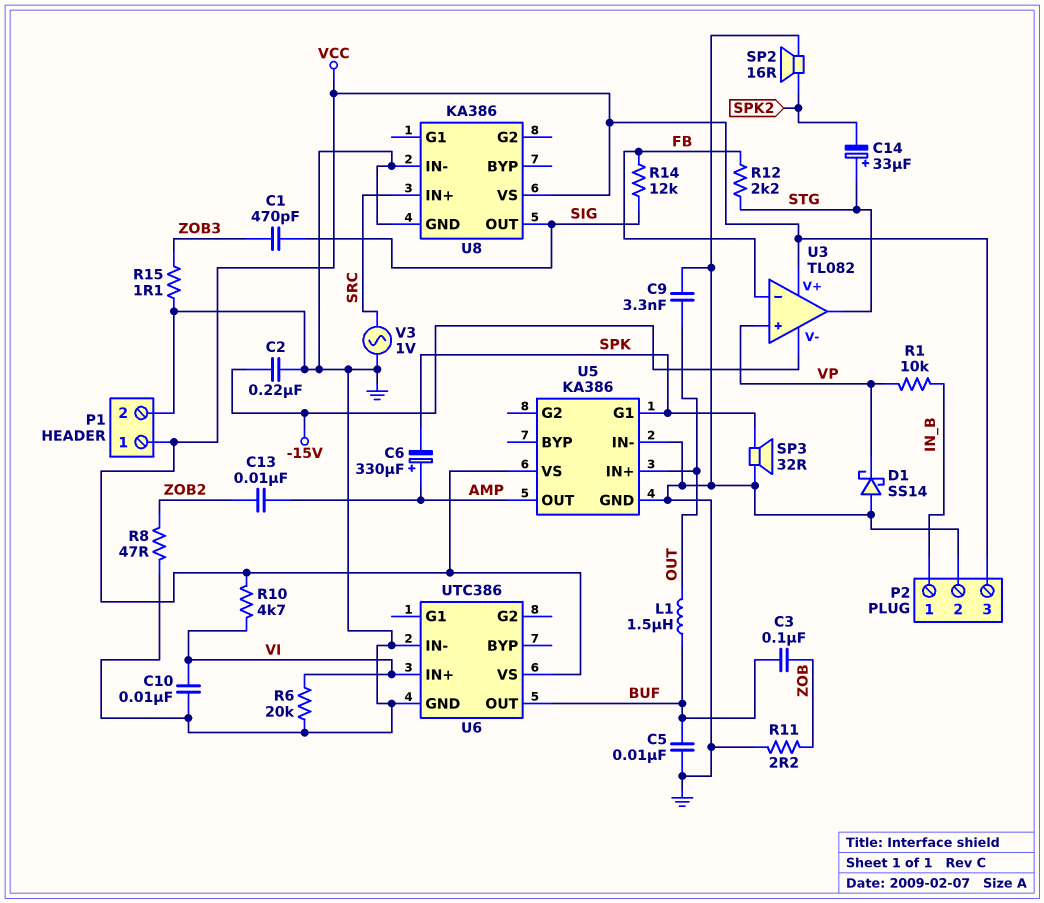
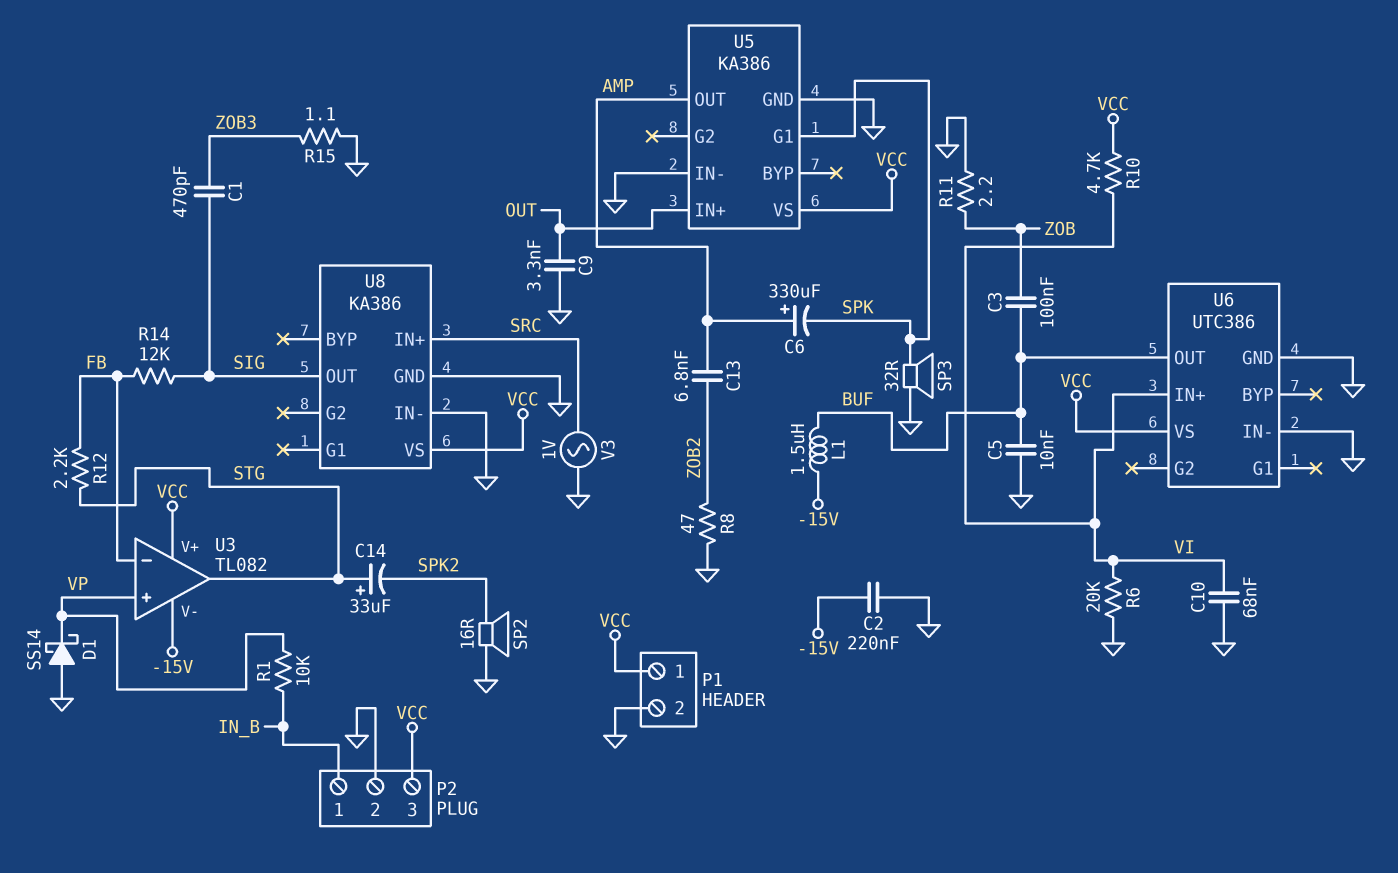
C10: 10nF (GND, VI) -> 68nF (GND, VI)
C13: 10nF (AMP, ZOB2) -> 6.8nF (AMP, ZOB2)
L1: 1.5uH (BUF, OUT) -> 1.5uH (-15V, BUF)

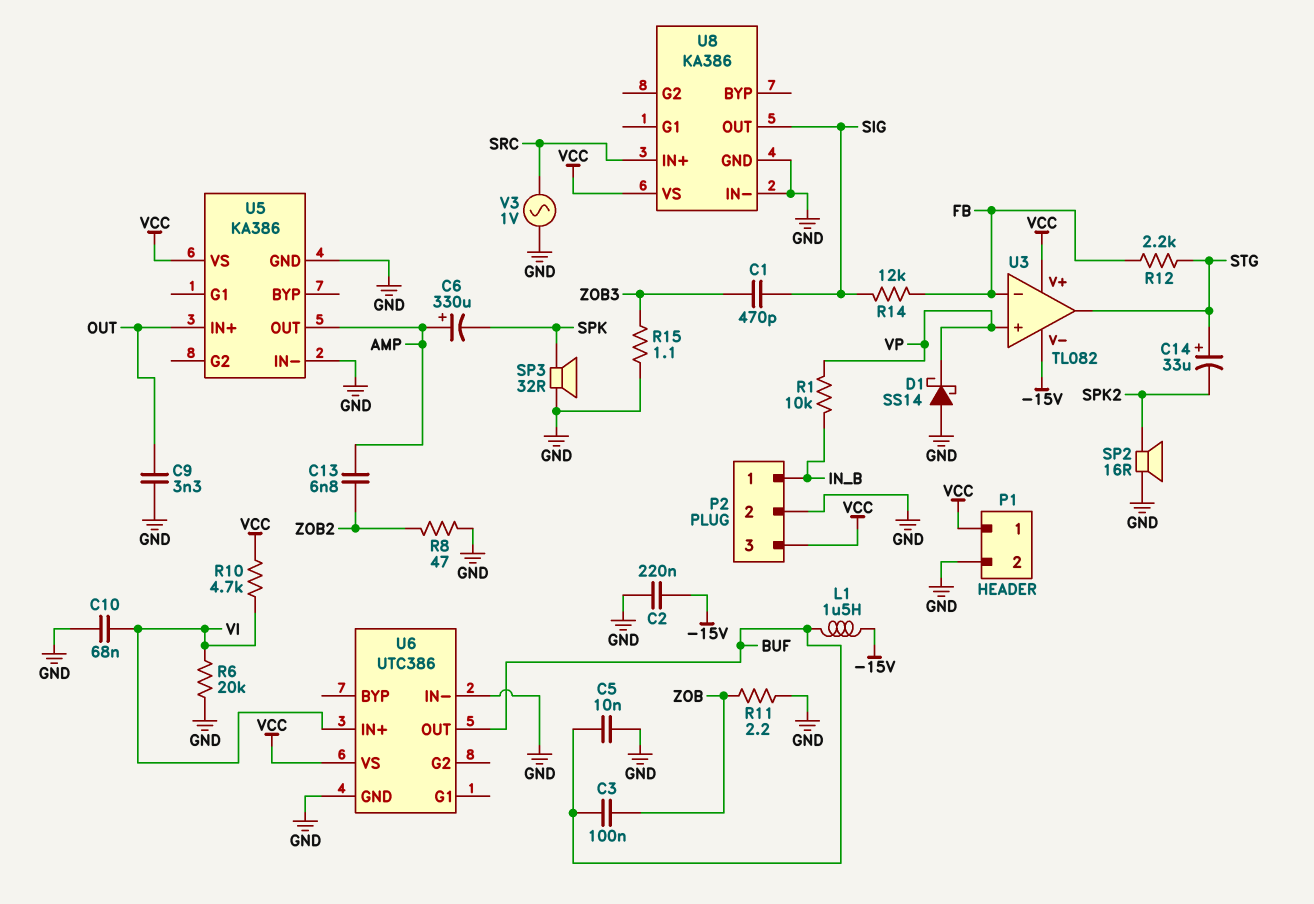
U5 pin G1: SPK -> none

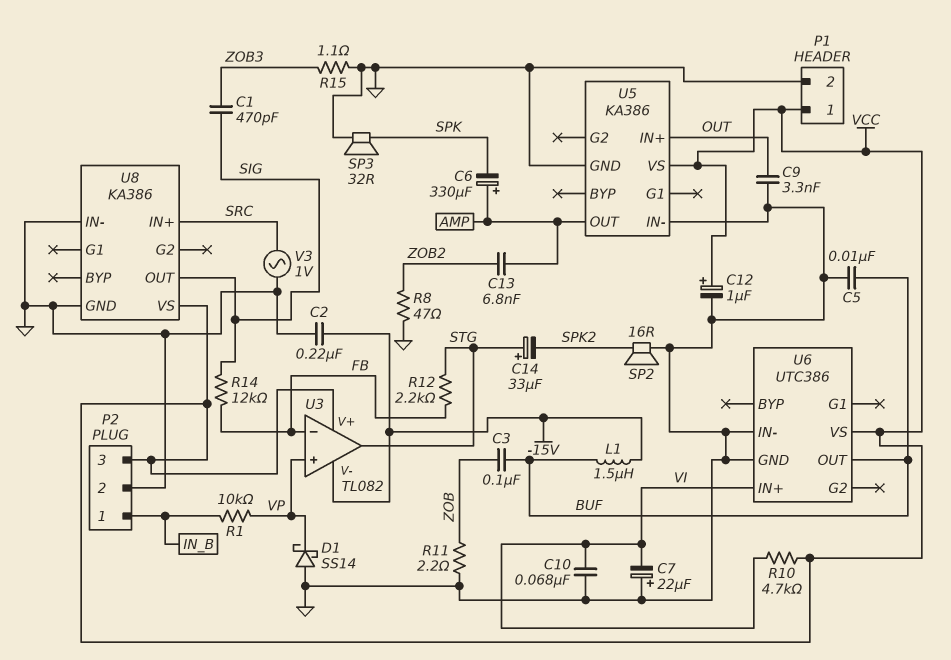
C7: none -> 22uF (plus GND, minus VI)
C12: none -> 1uF (plus VCC, minus GND)
R6: 20k (GND, VI) -> none

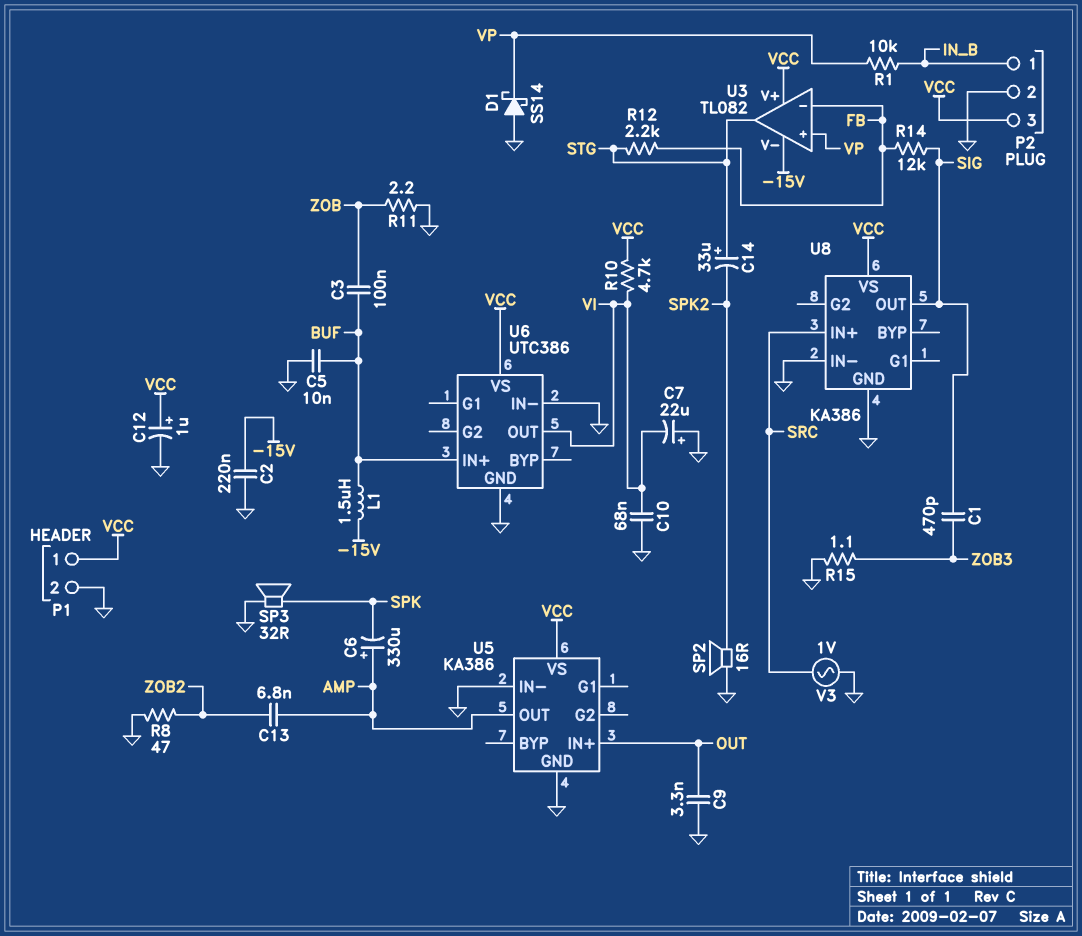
U6 pin IN+: VI -> BUF
U6 pin OUT: BUF -> VI

